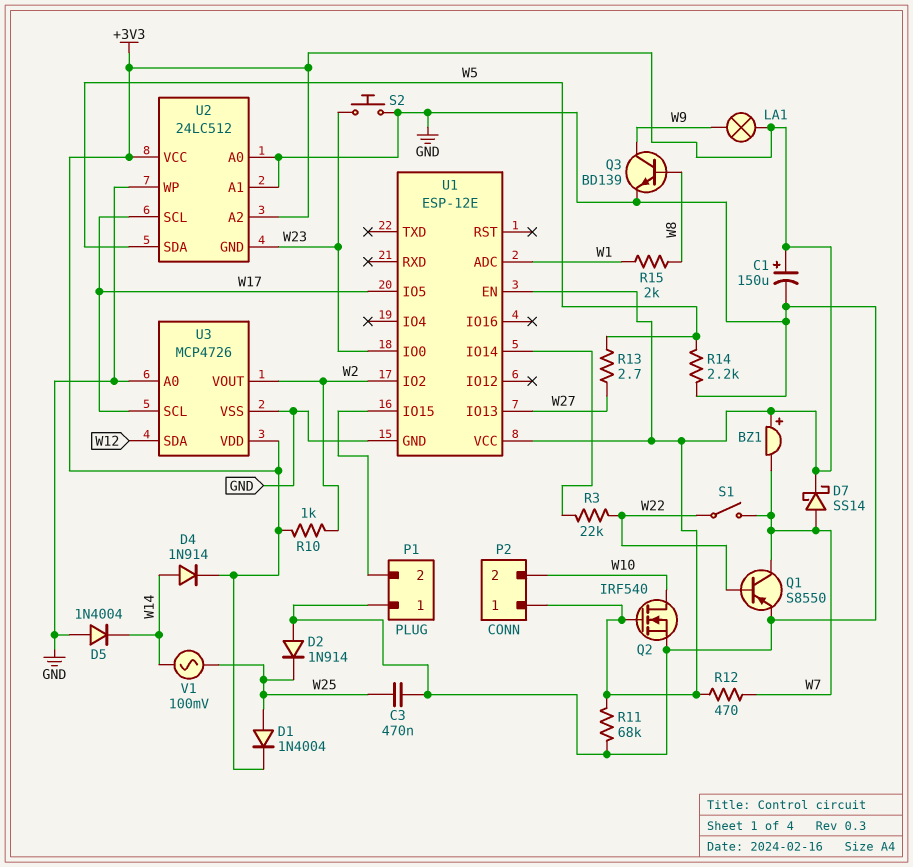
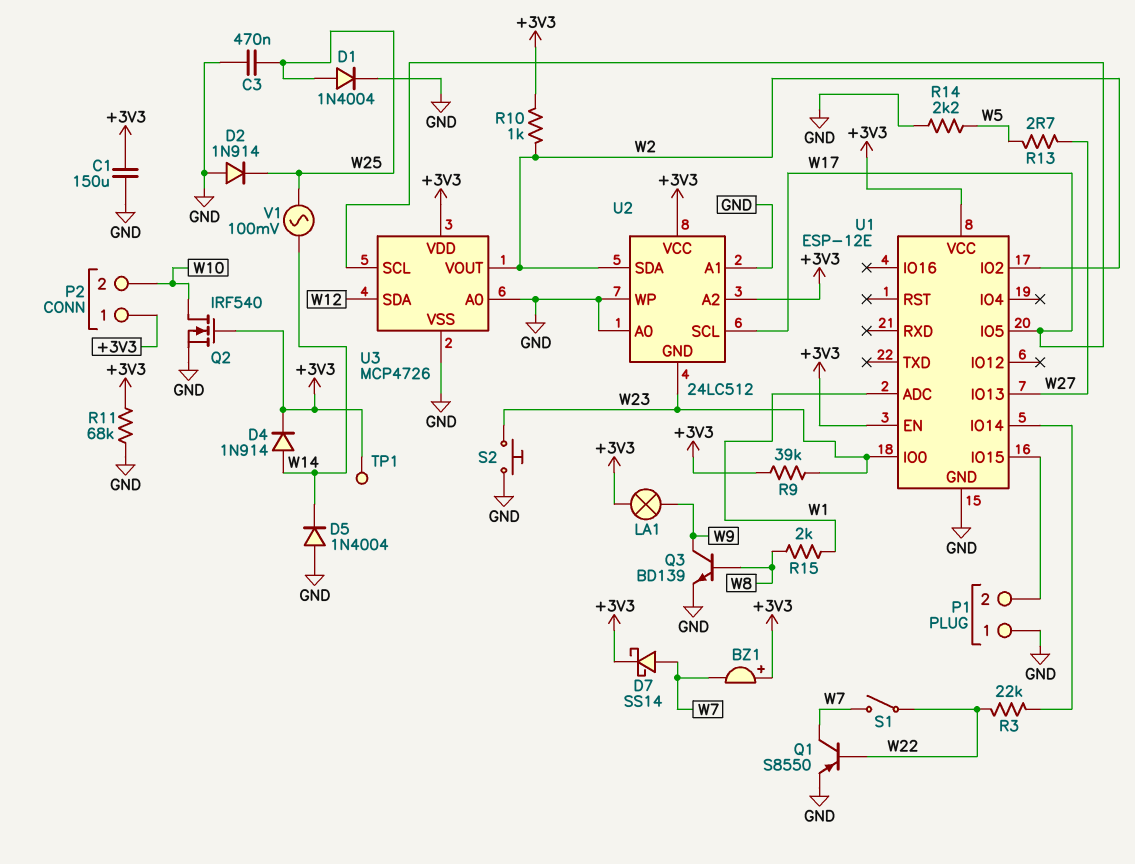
C1: 150uF (plus +3V3, minus GND) -> 150uF (+3V3, GND)
D1: diode 1N4004 (A W25, K +3V3) -> diode 1N4004 (A W25, K GND)
R9: none -> 39k (+3V3, W23)
R12: 470 (+3V3, W7) -> none
TP1: none -> test point (+3V3)
U2 pin SDA: W5 -> W2

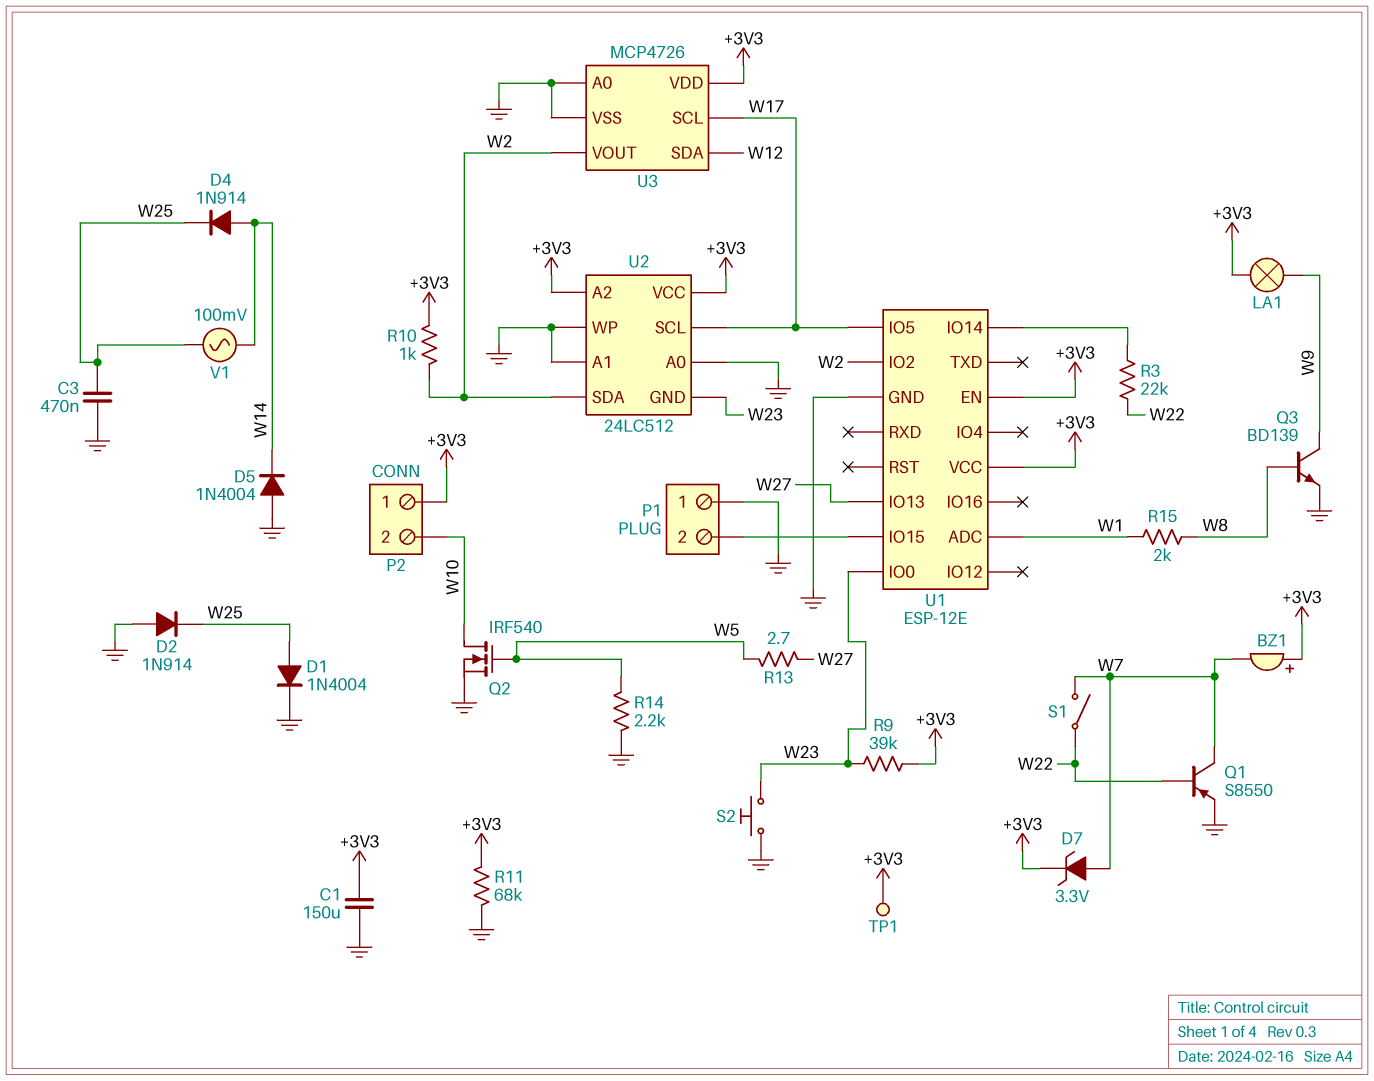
D4: diode 1N914 (A W14, K +3V3) -> diode 1N914 (A W14, K W25)
D7: schottky SS14 (A W7, K +3V3) -> zener 3.3V (A W7, K +3V3)
Q2: NMOS IRF540 (G +3V3, D W10, S GND) -> NMOS IRF540 (G W5, D W10, S GND)

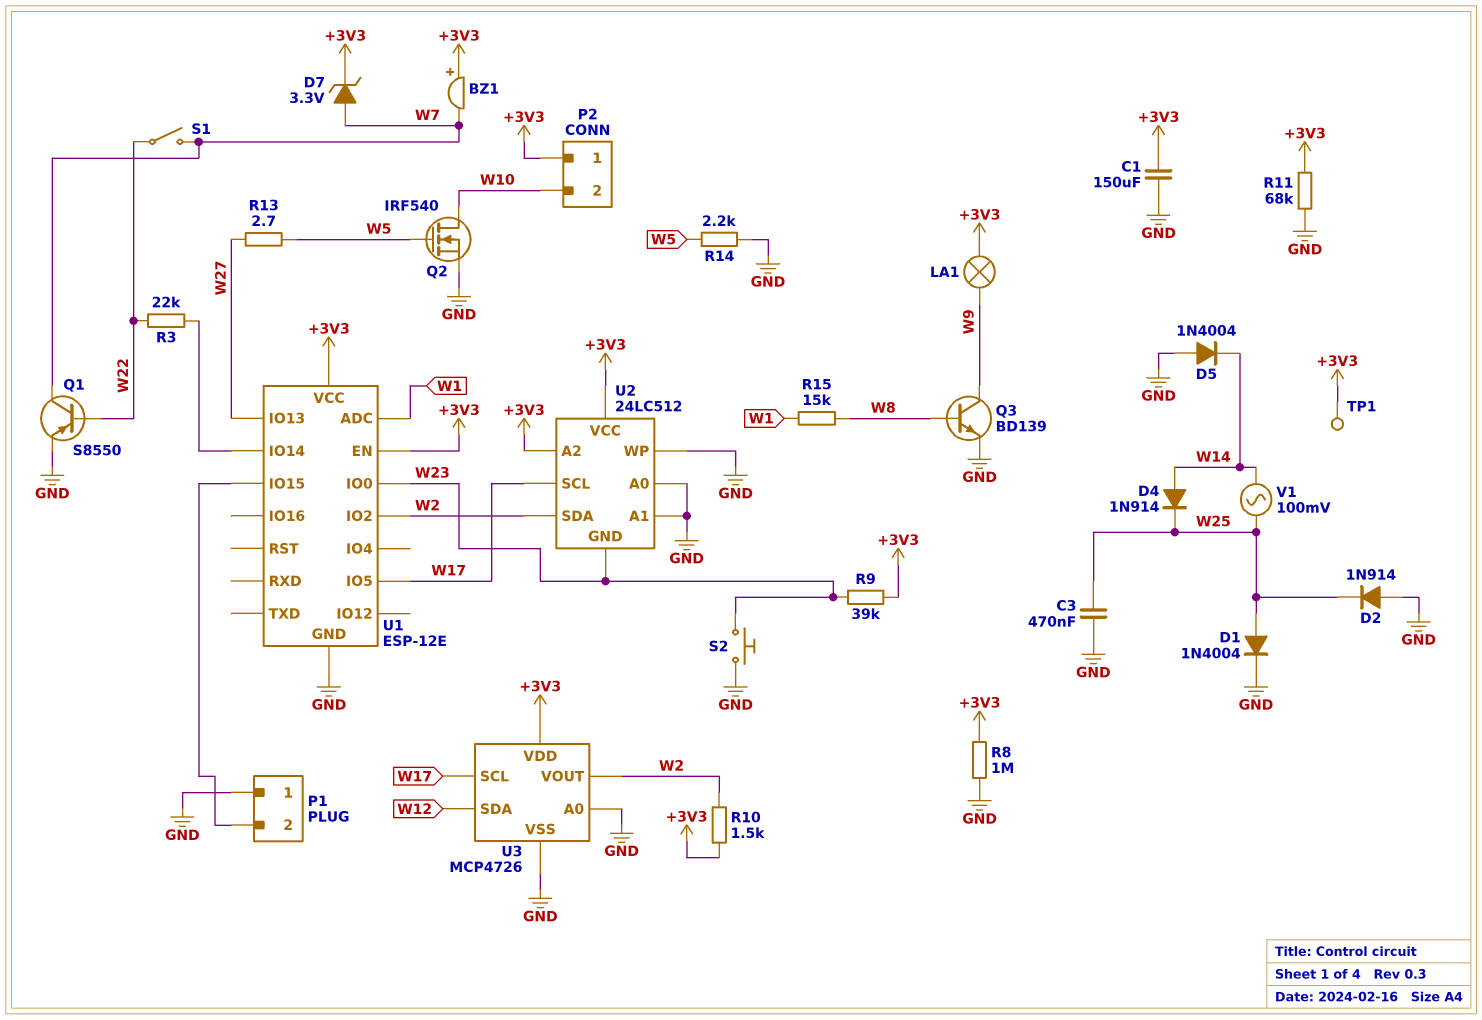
R8: none -> 1M (+3V3, GND)
R10: 1k (+3V3, W2) -> 1.5k (+3V3, W2)
R15: 2k (W1, W8) -> 15k (W1, W8)

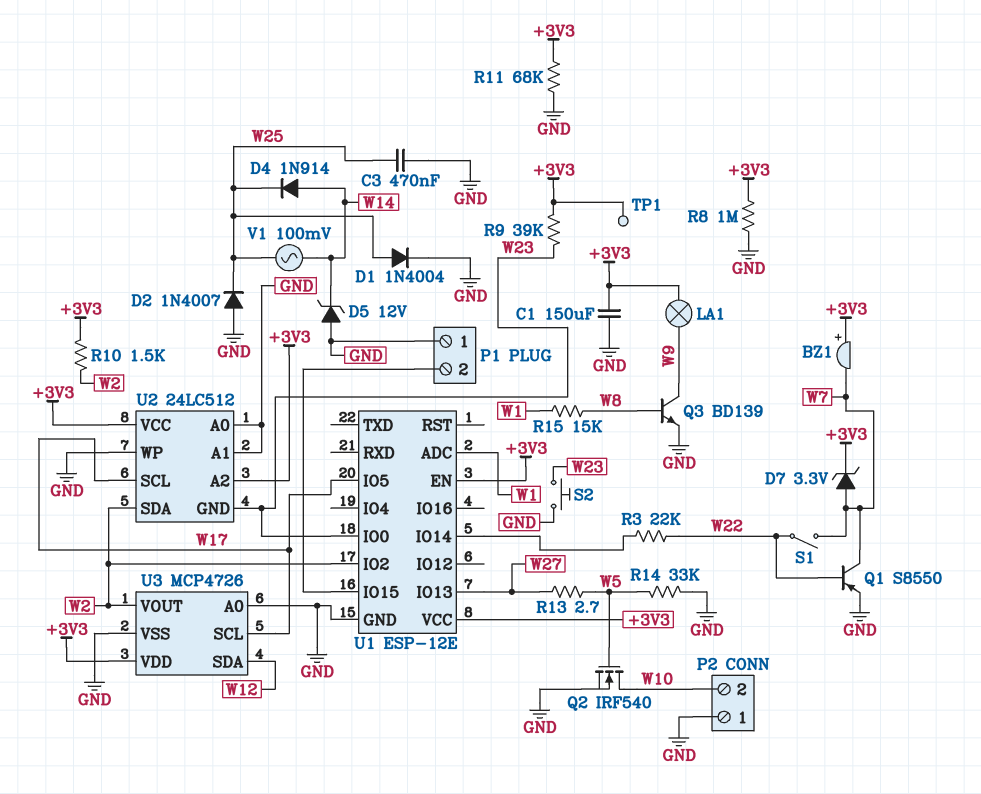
D2: diode 1N914 (A GND, K W25) -> diode 1N4007 (A GND, K W25)
D5: diode 1N4004 (A GND, K W14) -> zener 12V (A GND, K W14)
P2 pin 1: +3V3 -> GND
R14: 2.2k (GND, W5) -> 33k (GND, W5)

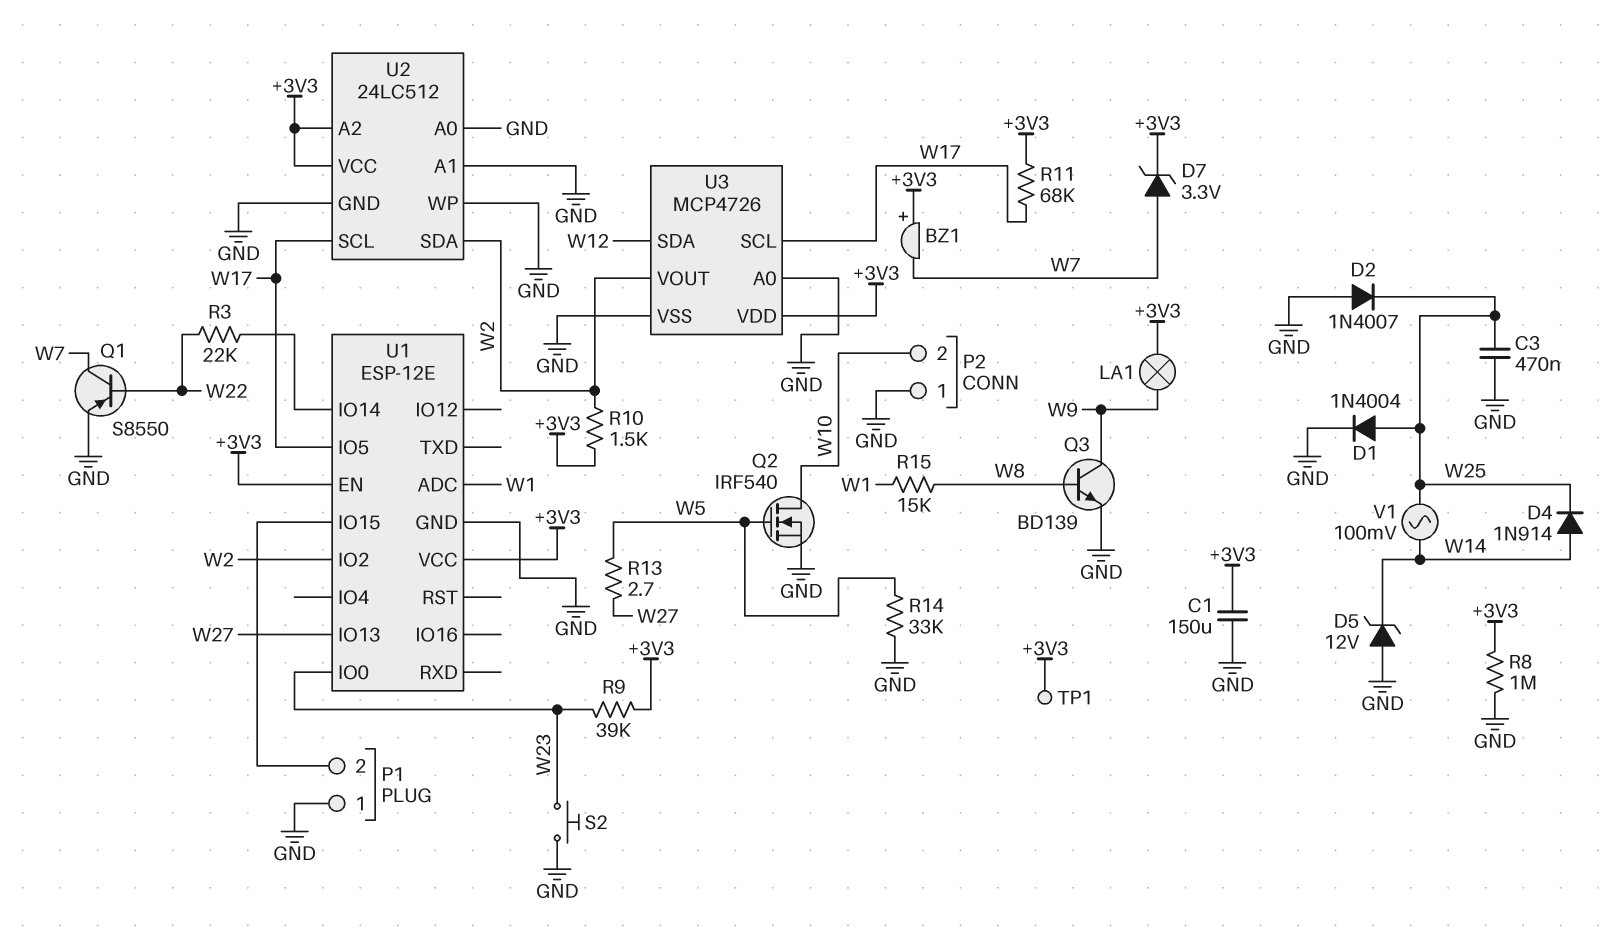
R11: 68k (+3V3, GND) -> 68k (+3V3, W17)
S1: switch (W7, W22) -> none
U2 pin GND: W23 -> GND

